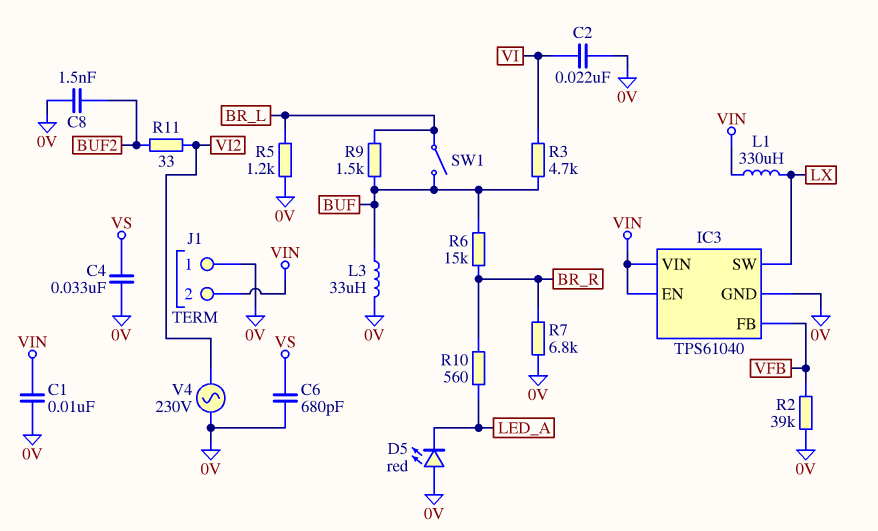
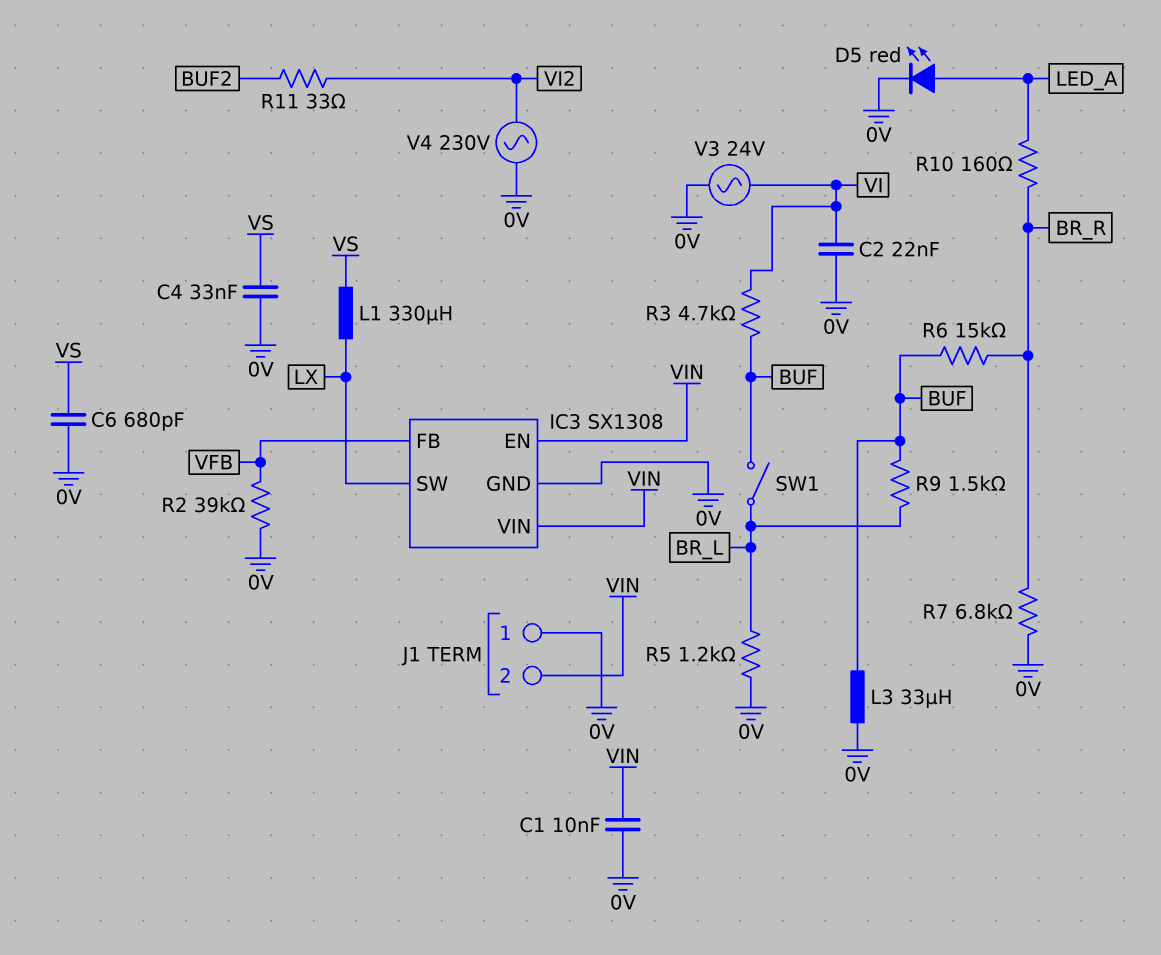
C8: 1.5nF (0V, BUF2) -> none
D5: LED red (A 0V, K LED_A) -> LED red (A LED_A, K 0V)
IC3: TPS61040 -> SX1308
L1: 330uH (LX, VIN) -> 330uH (LX, VS)
R10: 560 (BR_R, LED_A) -> 160 (BR_R, LED_A)
V3: none -> AC 24V (0V, VI)

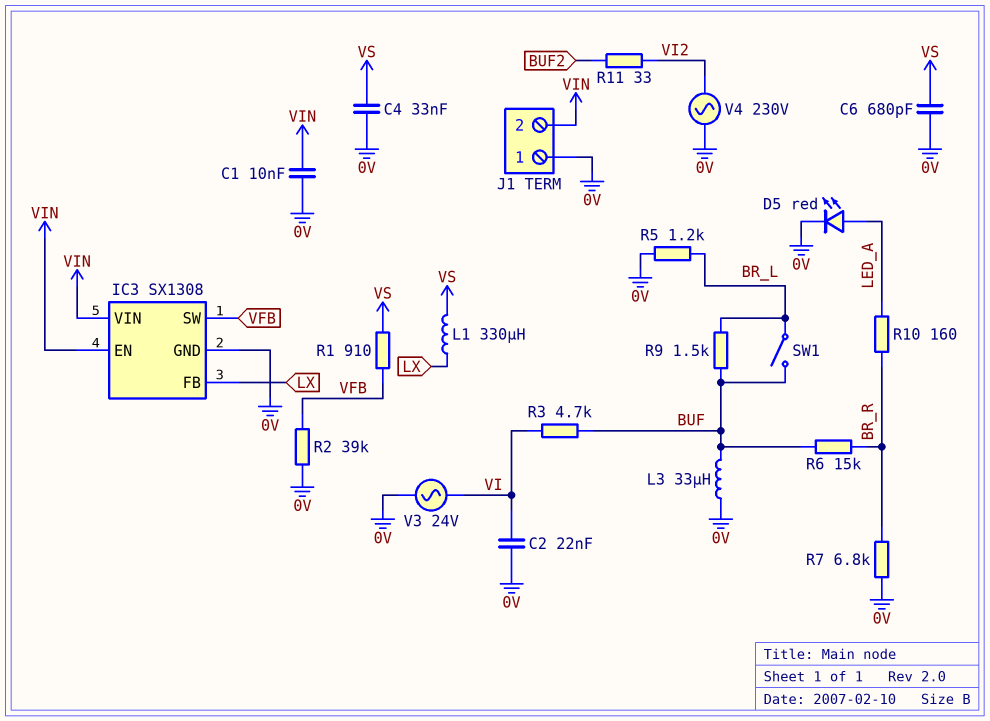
IC3 pin FB: VFB -> LX
IC3 pin SW: LX -> VFB
R1: none -> 910 (VFB, VS)

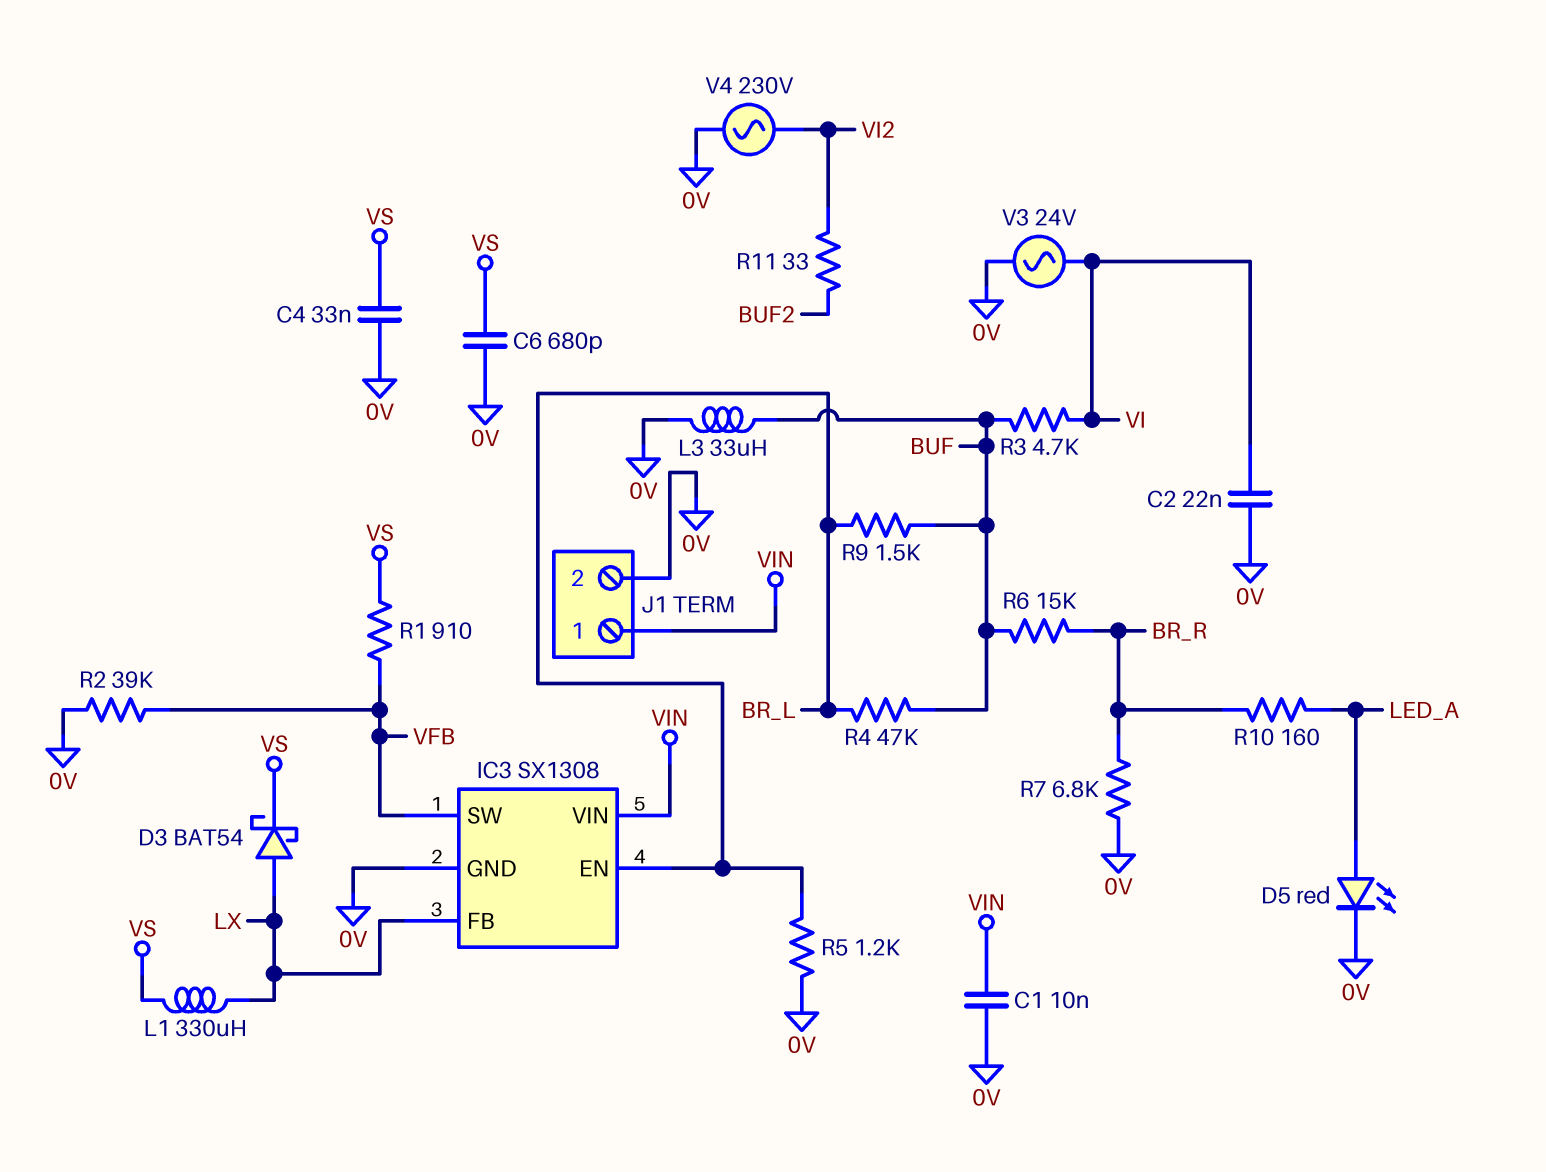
D3: none -> schottky BAT54 (A LX, K VS)
IC3 pin EN: VIN -> BR_L
J1 pin 1: 0V -> VIN
J1 pin 2: VIN -> 0V
R4: none -> 47k (BR_L, BUF)
SW1: switch (BR_L, BUF) -> none

